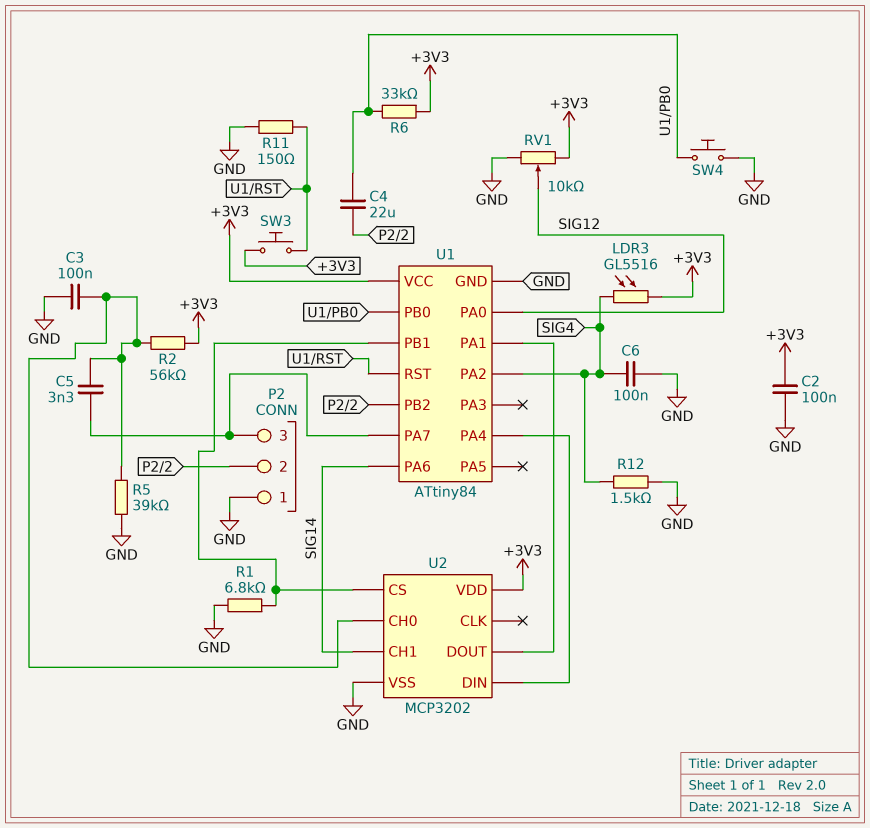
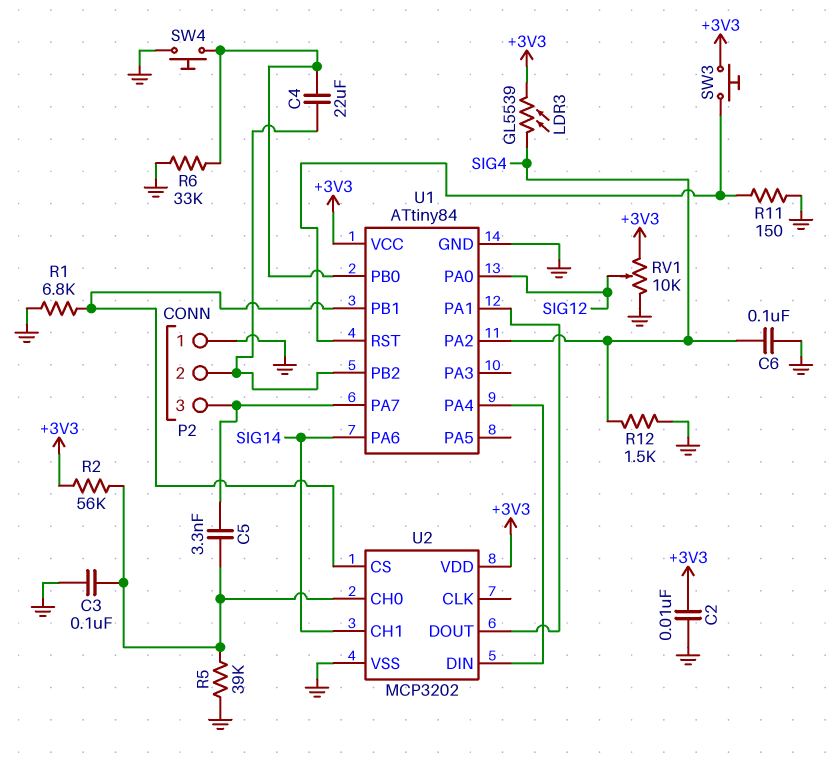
C2: 100nF (+3V3, GND) -> 10nF (+3V3, GND)
LDR3: GL5516 (+3V3, SIG4) -> GL5539 (+3V3, SIG4)
R6: 33k (+3V3, U1/PB0) -> 33k (GND, U1/PB0)

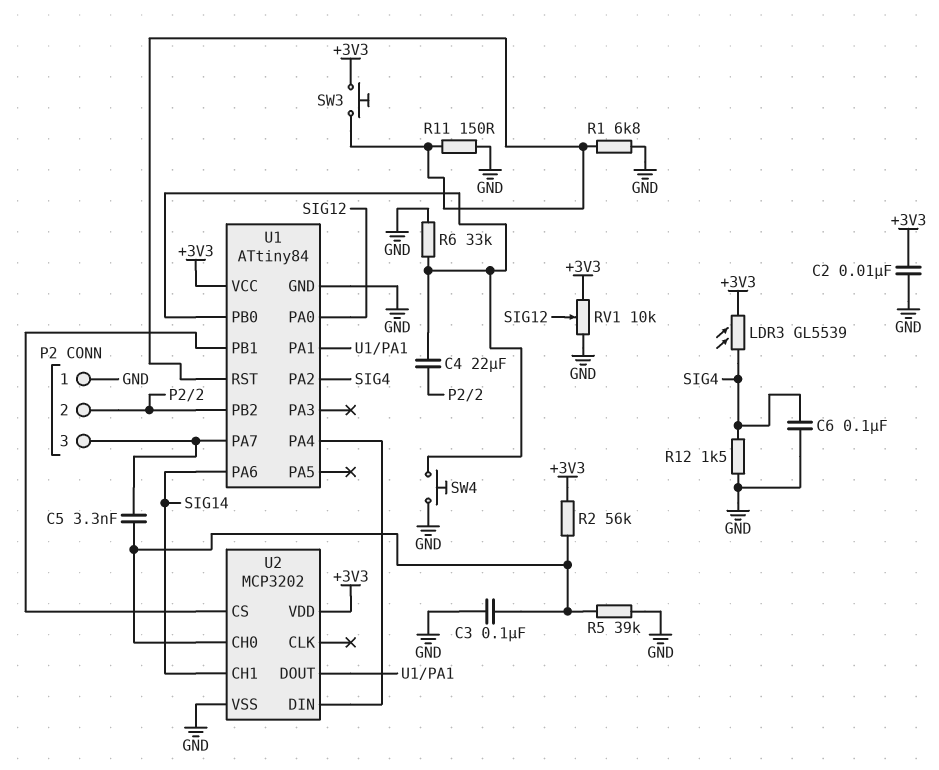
R1: 6.8k (GND, U1/PB1) -> 6.8k (GND, U1/RST)

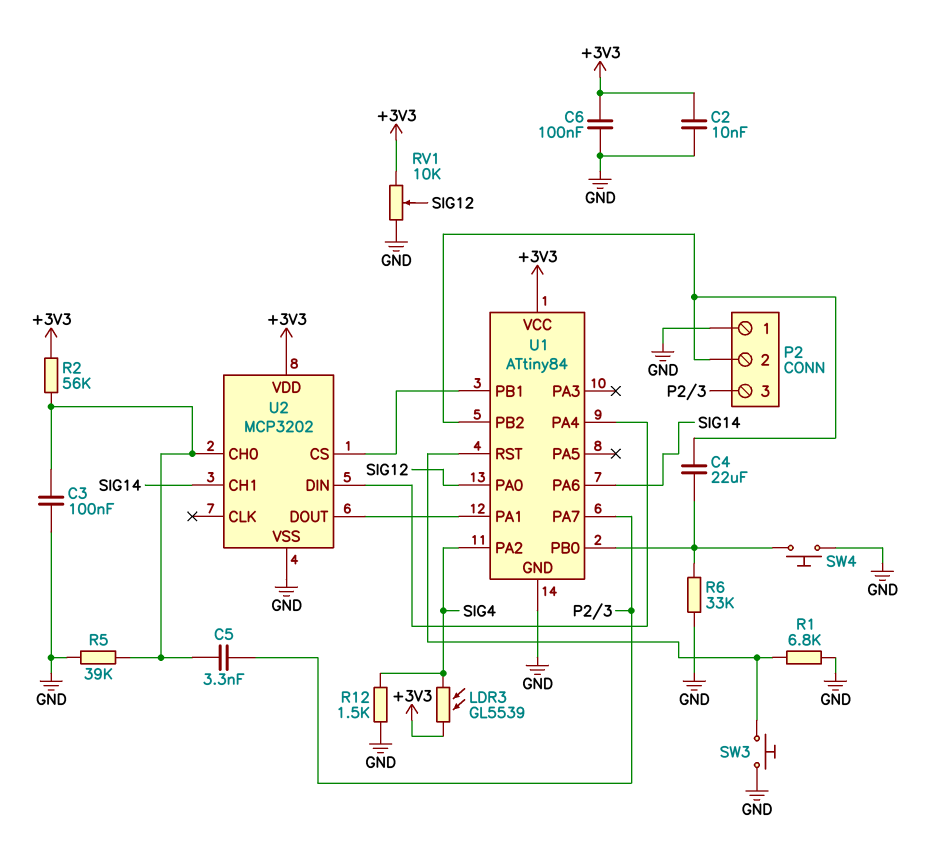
C6: 100nF (GND, SIG4) -> 100nF (+3V3, GND)
R11: 150 (GND, U1/RST) -> none
SW3: button (+3V3, U1/RST) -> button (GND, U1/RST)

